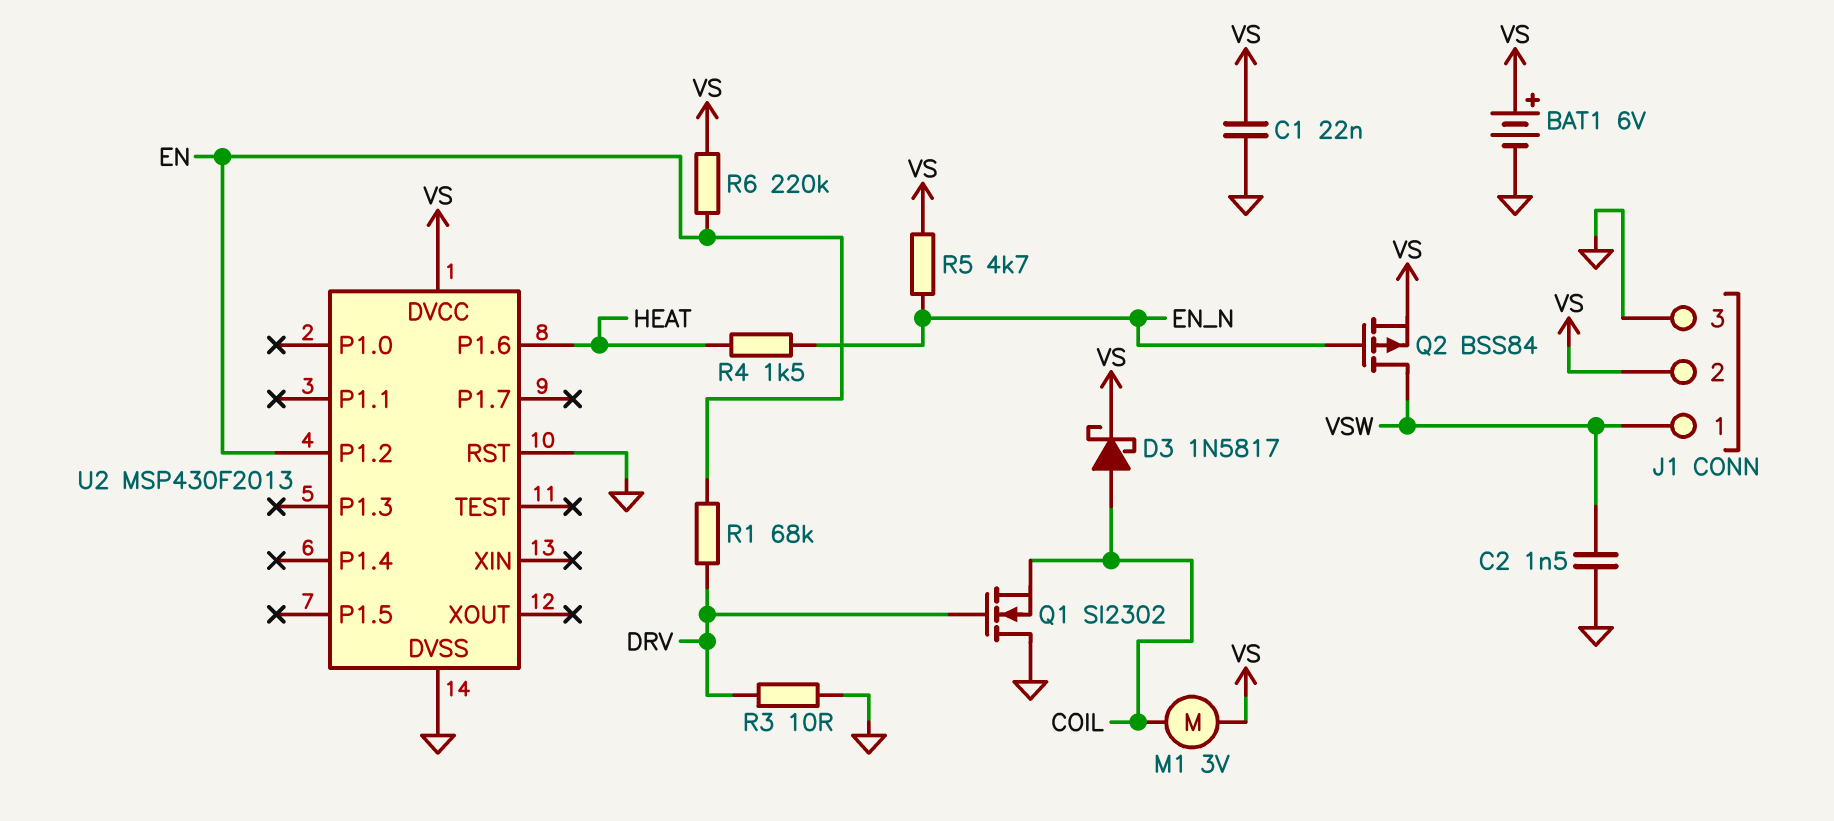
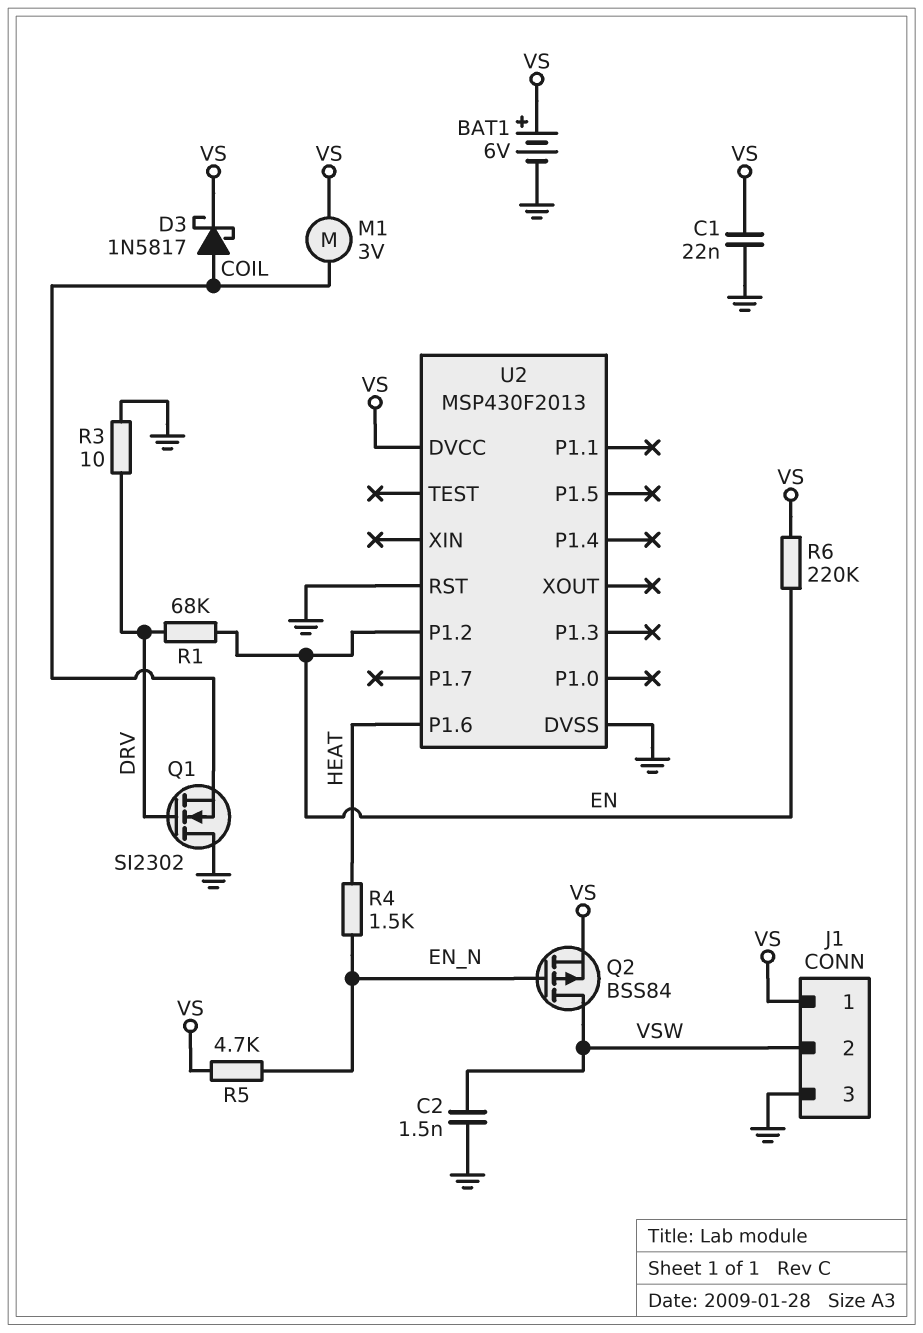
J1 pin 1: VSW -> VS
J1 pin 2: VS -> VSW

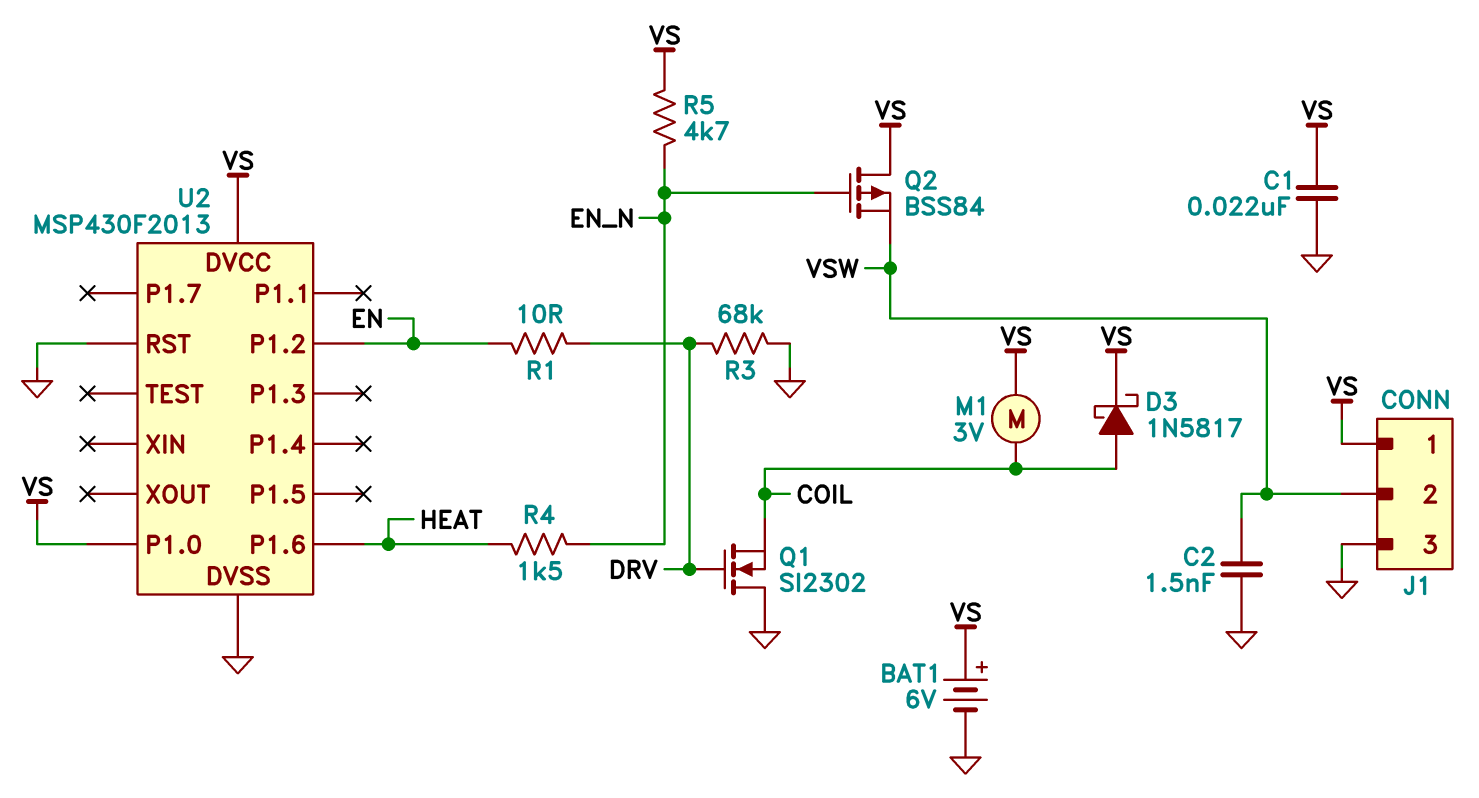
Q2: PMOS BSS84 (G EN_N, D VSW, S VS) -> PMOS BSS84 (G EN_N, D VS, S VSW)
R1: 68k (DRV, EN) -> 10 (DRV, EN)
R3: 10 (DRV, GND) -> 68k (DRV, GND)
R6: 220k (EN, VS) -> none
U2 pin P1.0: none -> VS

